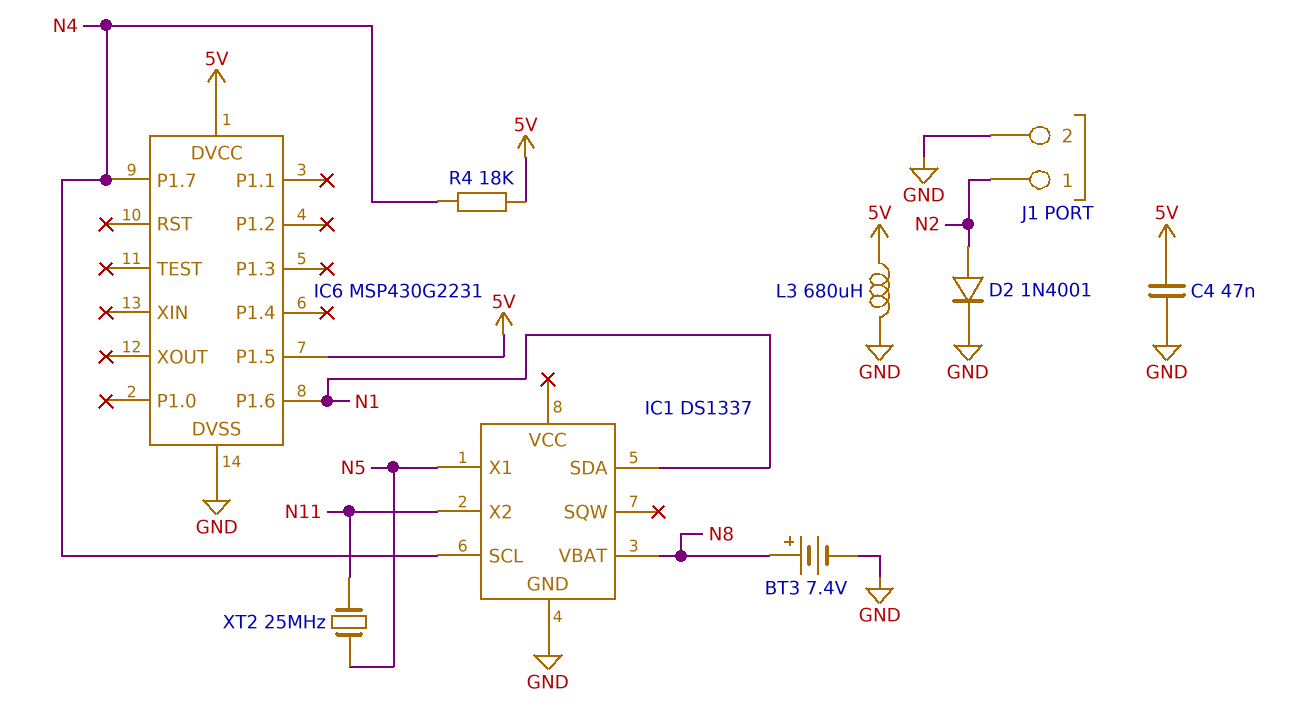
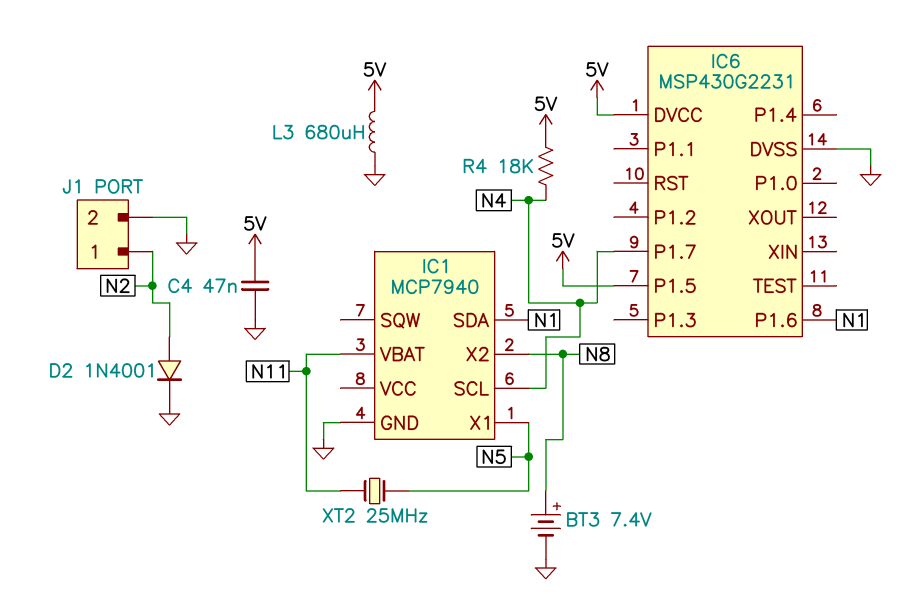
IC1: DS1337 -> MCP7940
IC1 pin VBAT: N8 -> N11
IC1 pin X2: N11 -> N8

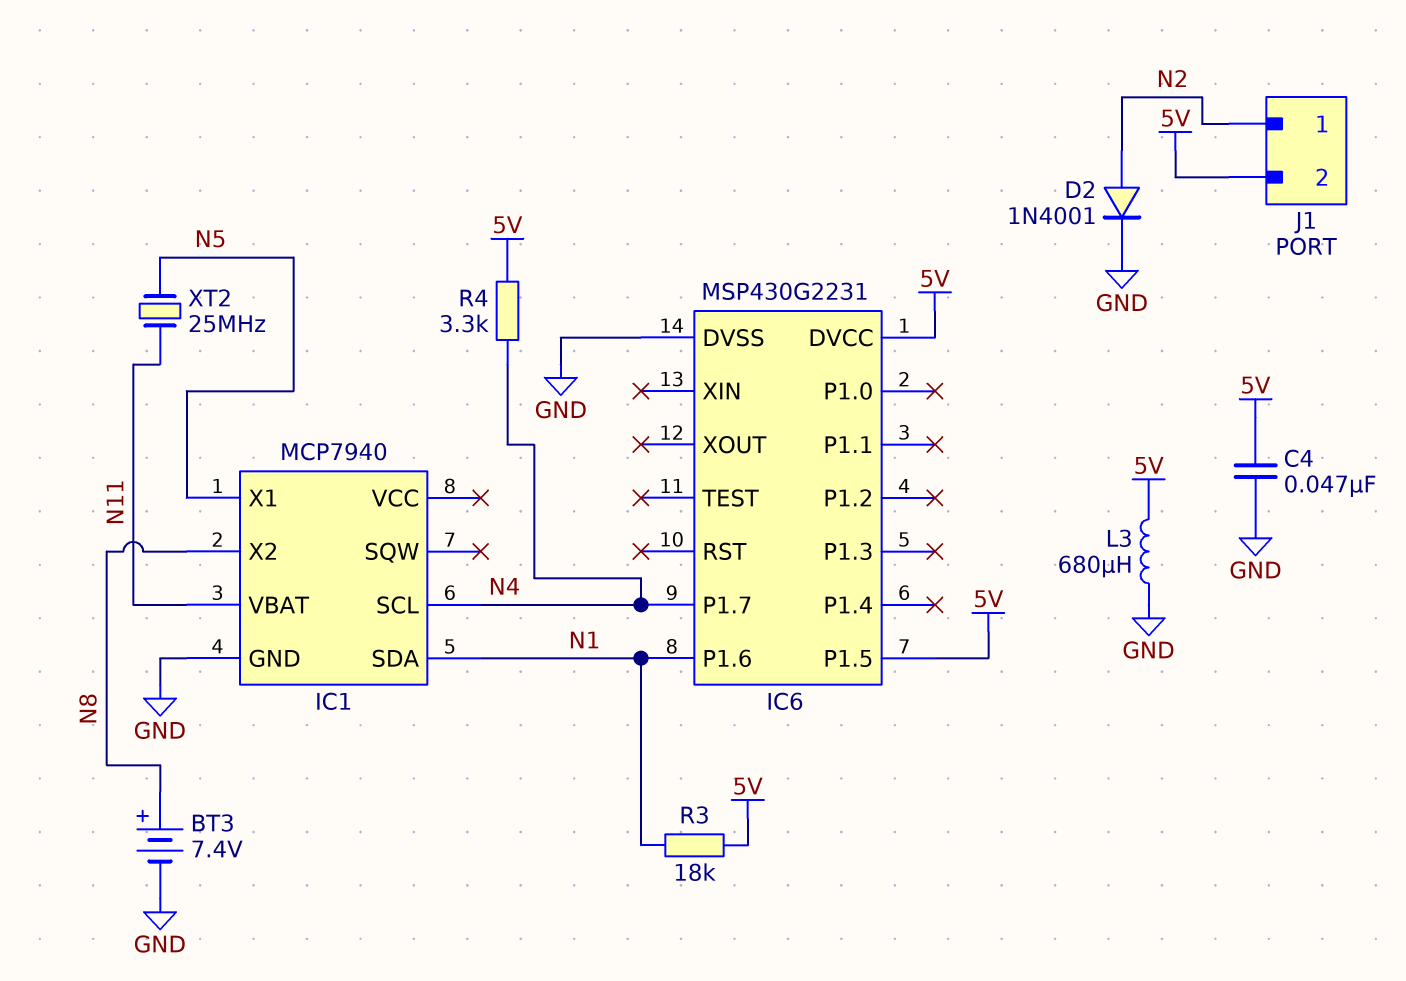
J1 pin 2: GND -> 5V
R3: none -> 18k (5V, N1)
R4: 18k (5V, N4) -> 3.3k (5V, N4)

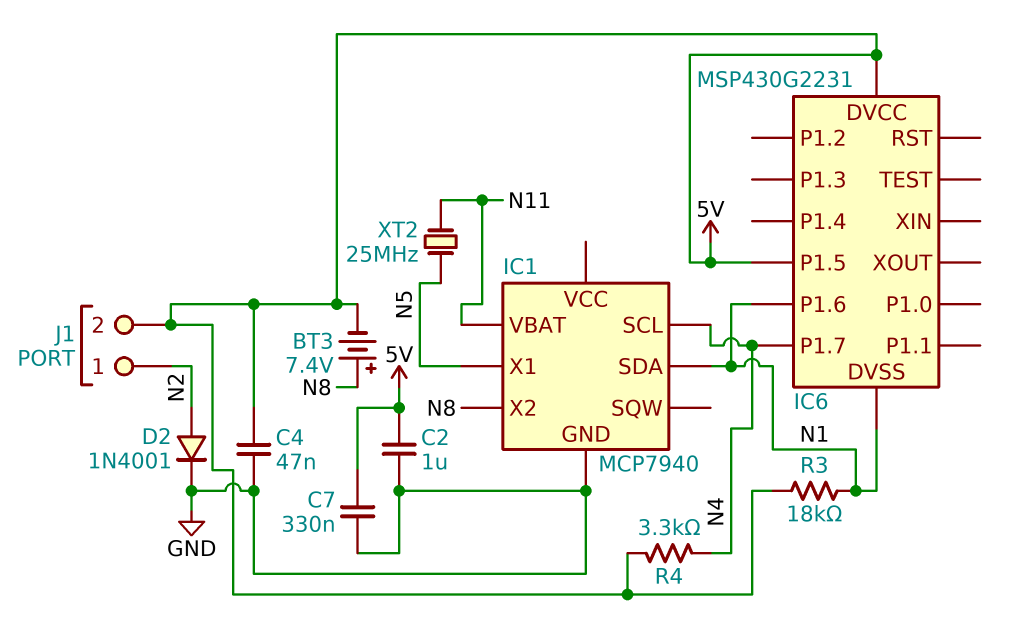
BT3: 7.4V (plus N8, minus GND) -> 7.4V (plus N8, minus 5V)
C2: none -> 1uF (5V, GND)
C7: none -> 330nF (5V, GND)
IC6 pin DVSS: GND -> N1
L3: 680uH (5V, GND) -> none

